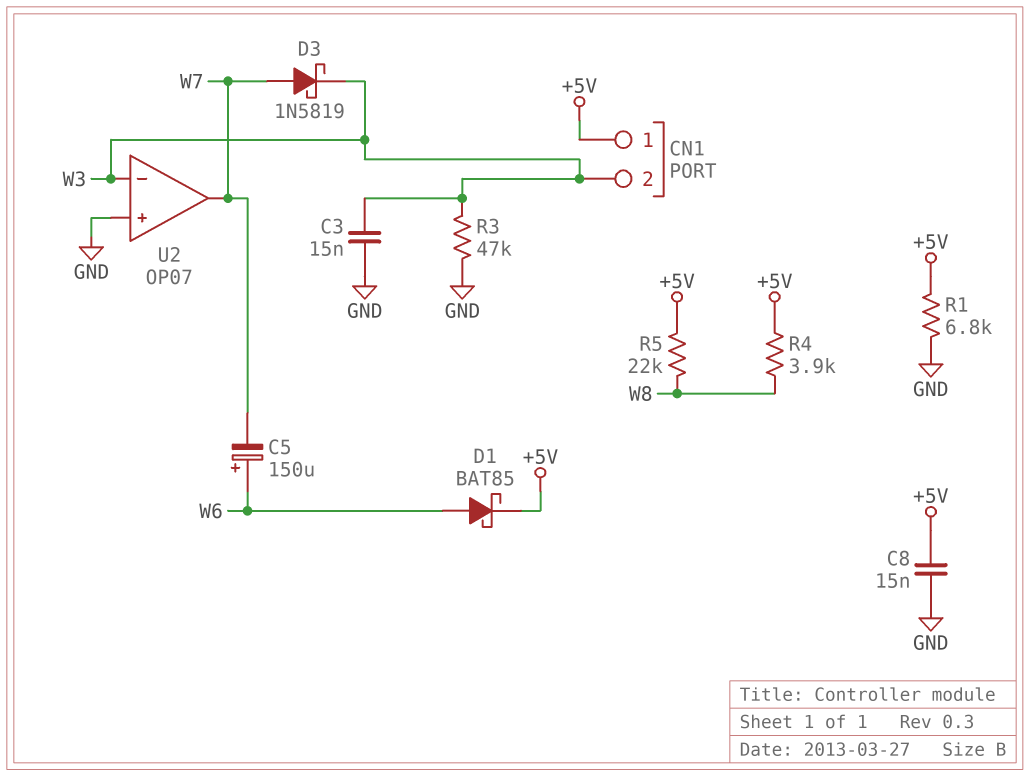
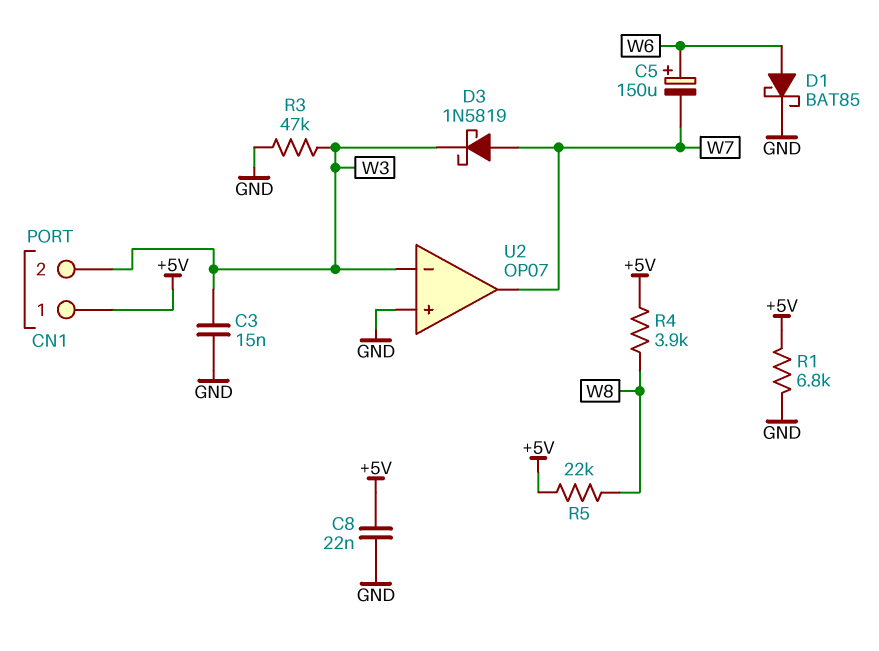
C8: 15nF (+5V, GND) -> 22nF (+5V, GND)
D1: schottky BAT85 (A W6, K +5V) -> schottky BAT85 (A W6, K GND)

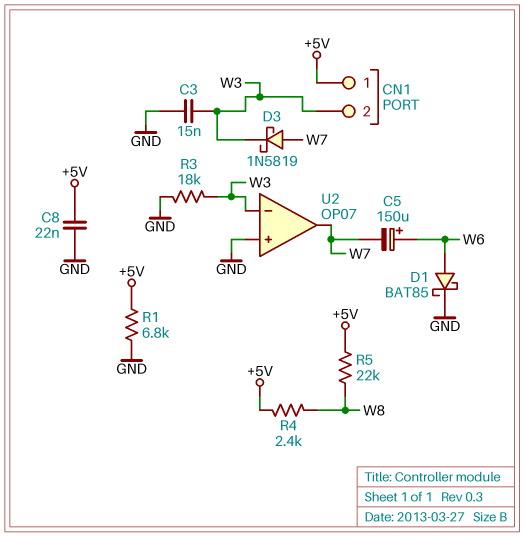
R3: 47k (GND, W3) -> 18k (GND, W3)
R4: 3.9k (+5V, W8) -> 2.4k (+5V, W8)

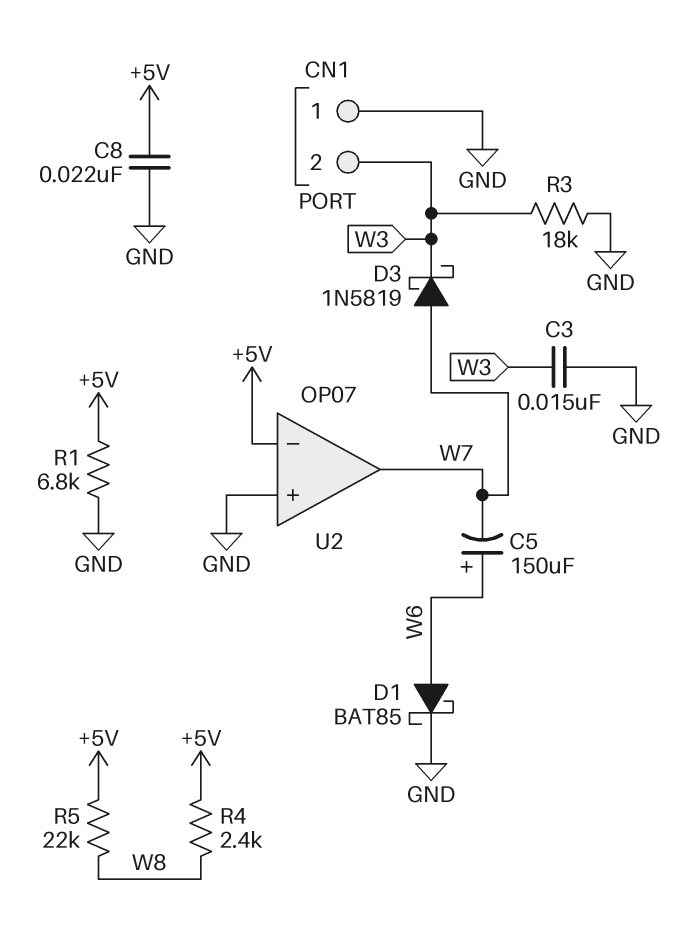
CN1 pin 1: +5V -> GND
U2 pin in-: W3 -> +5V

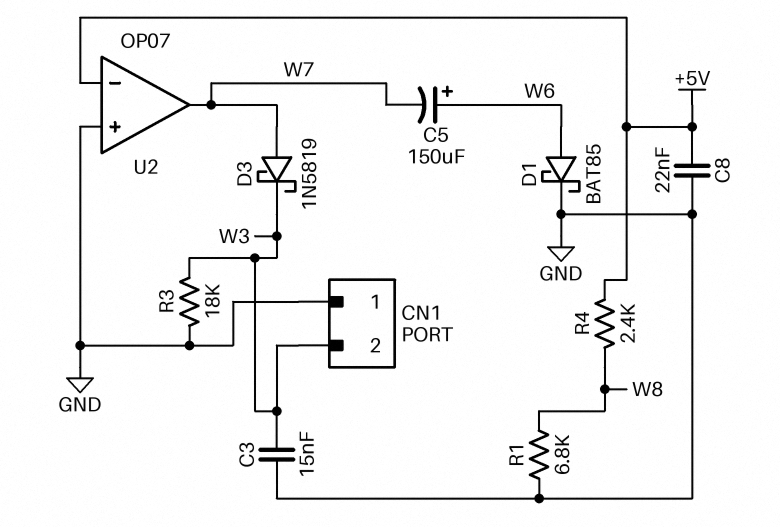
R1: 6.8k (+5V, GND) -> 6.8k (GND, W8)
R5: 22k (+5V, W8) -> none

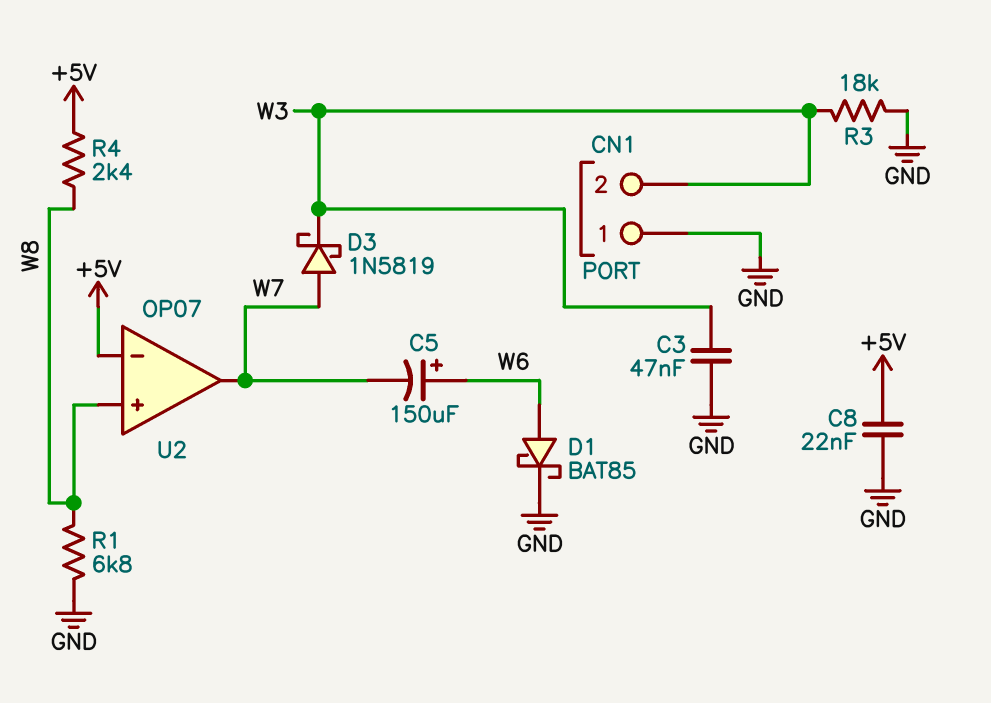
C3: 15nF (GND, W3) -> 47nF (GND, W3)
U2 pin in+: GND -> W8

